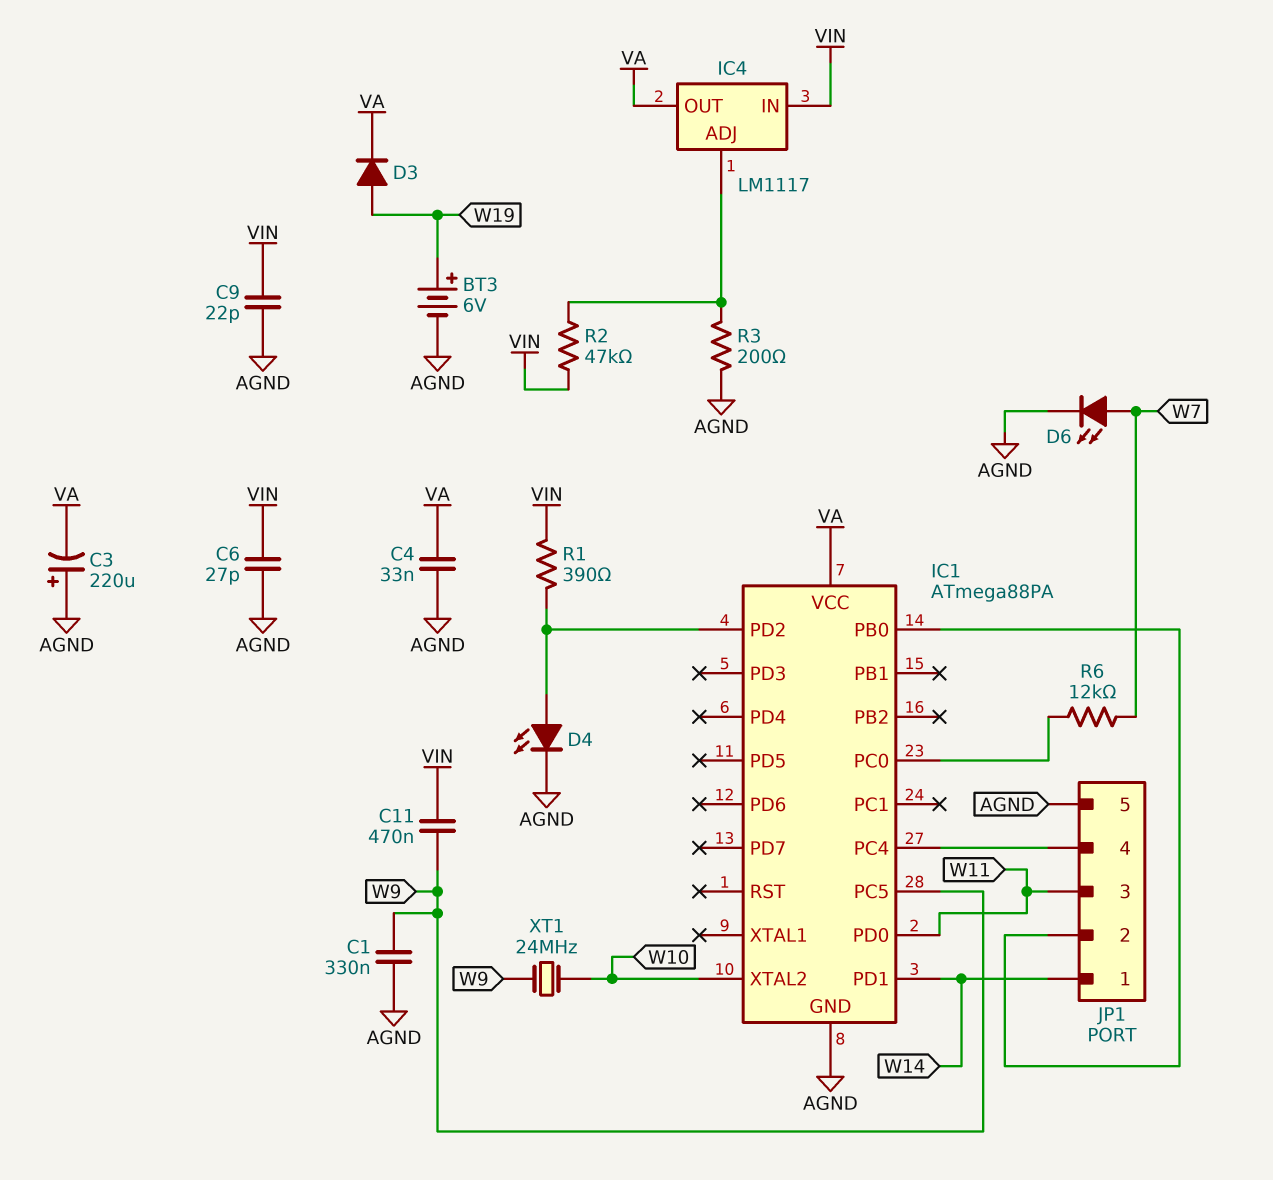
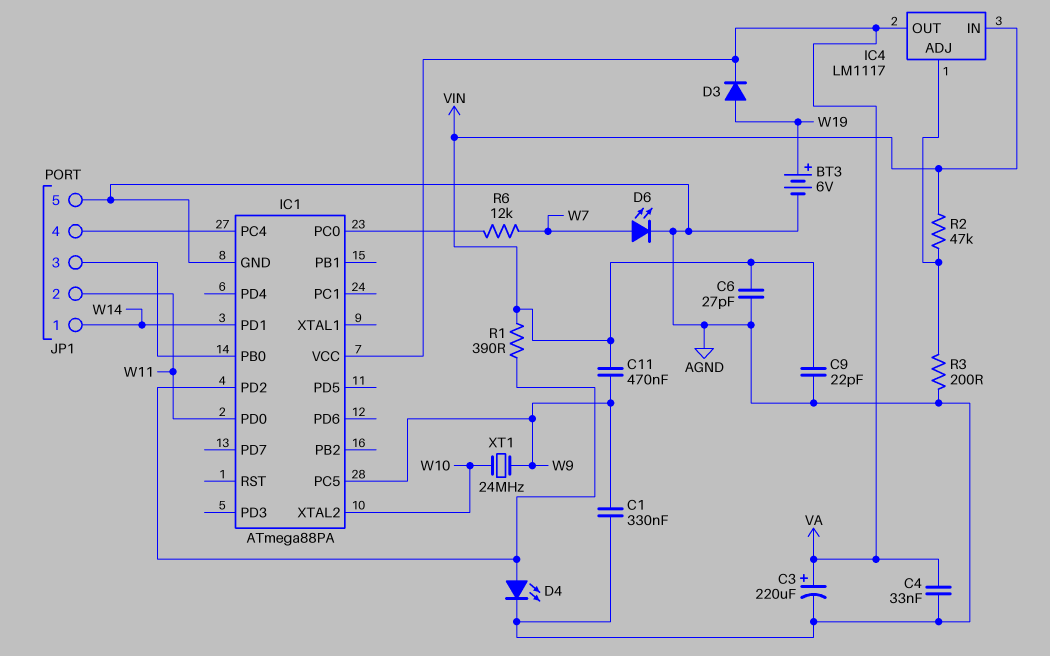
C3: 220uF (plus AGND, minus VA) -> 220uF (plus VA, minus AGND)
JP1 pin 2: IC1/PB0 -> W11
JP1 pin 3: W11 -> IC1/PB0

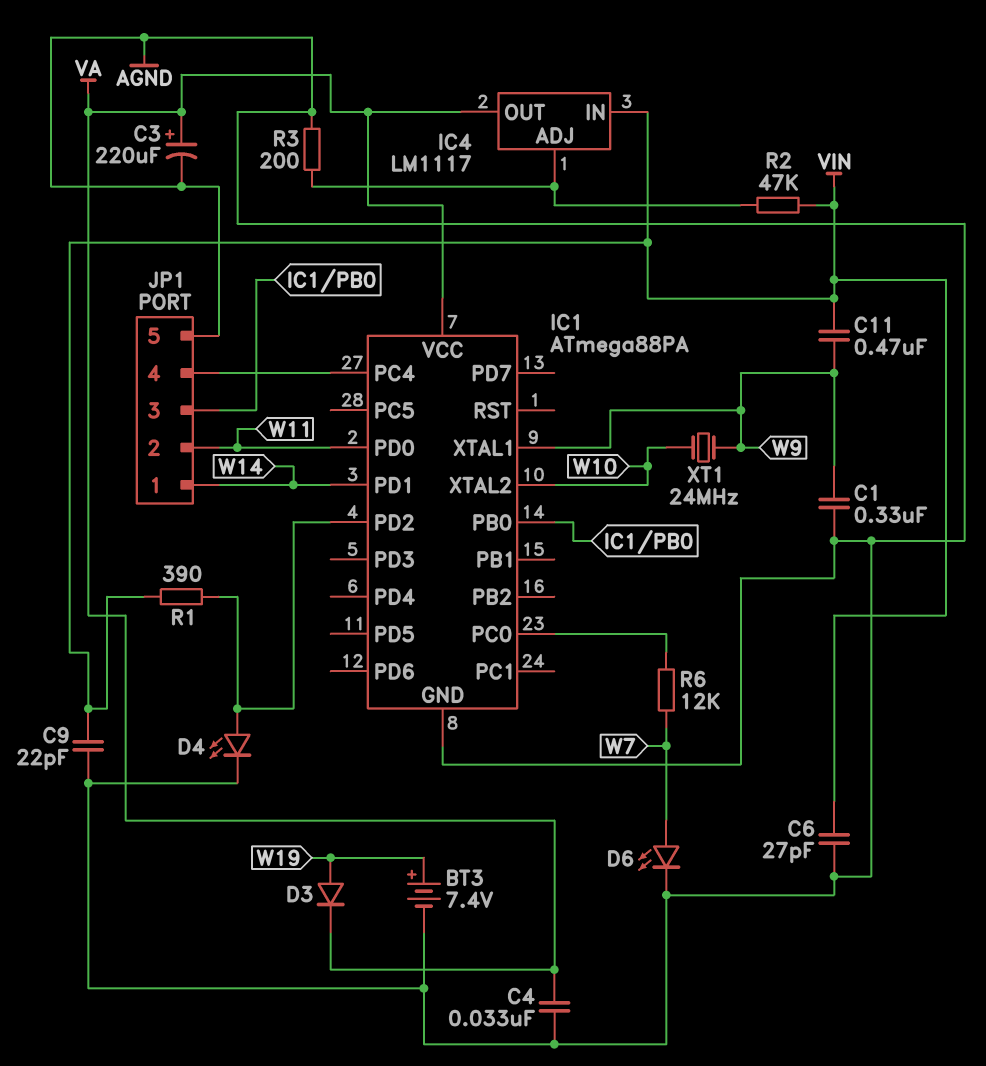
BT3: 6V (plus W19, minus AGND) -> 7.4V (plus W19, minus AGND)
IC1 pin PC5: W9 -> none
IC1 pin XTAL1: none -> W9

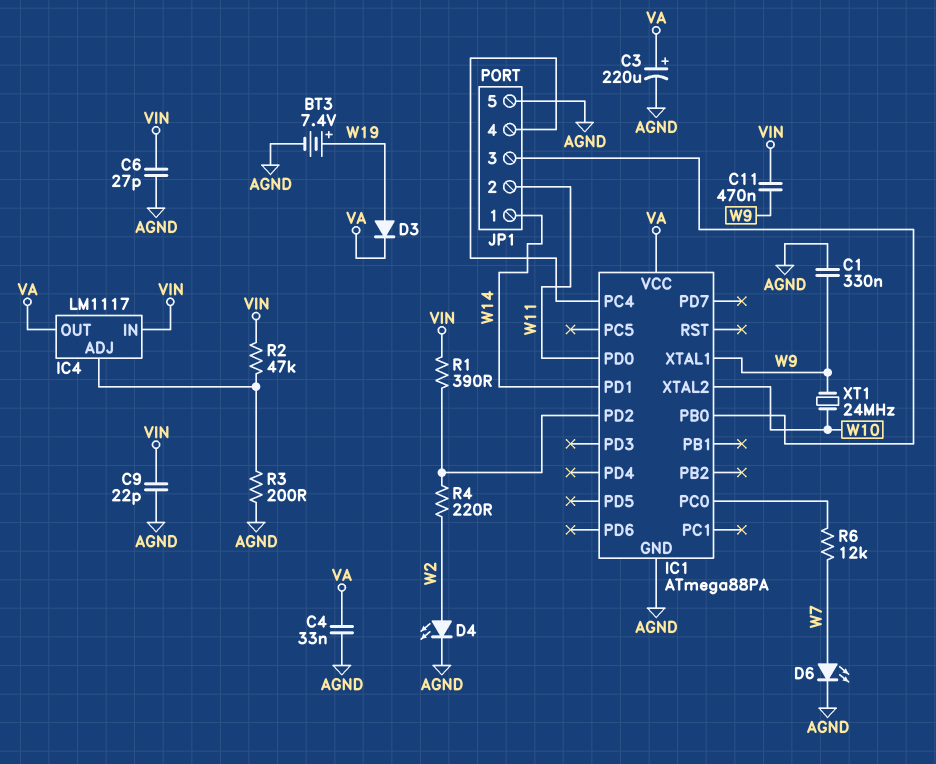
D4: LED (A IC1/PD2, K AGND) -> LED (A W2, K AGND)
R4: none -> 220 (IC1/PD2, W2)

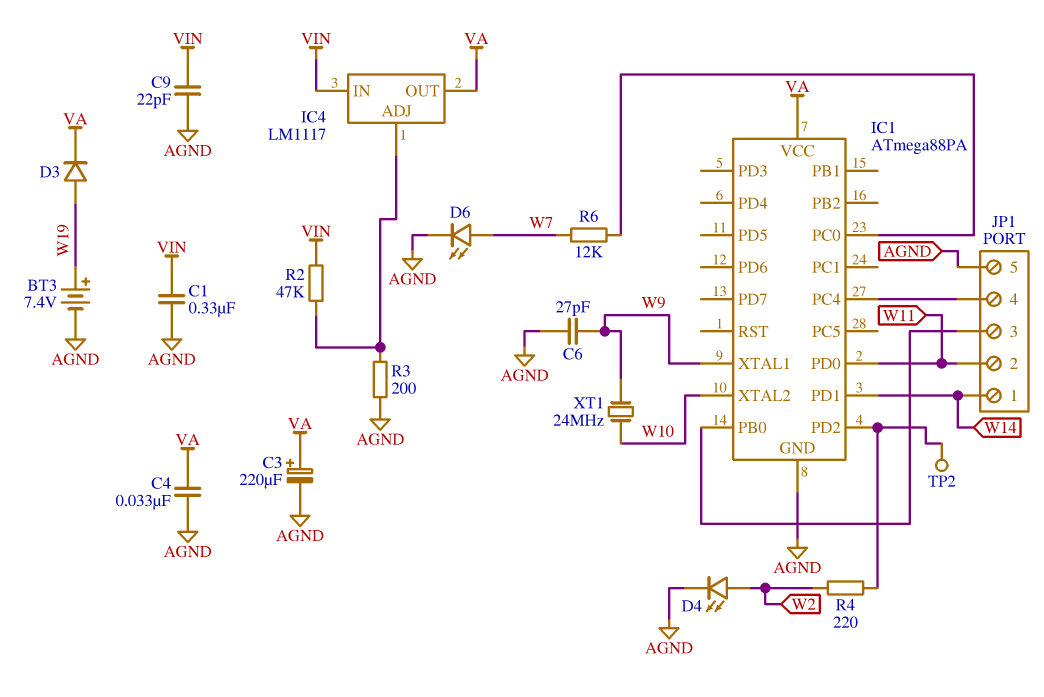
C1: 330nF (AGND, W9) -> 330nF (AGND, VIN)
C6: 27pF (AGND, VIN) -> 27pF (AGND, W9)
C11: 470nF (VIN, W9) -> none
R1: 390 (IC1/PD2, VIN) -> none
TP2: none -> test point (IC1/PD2)

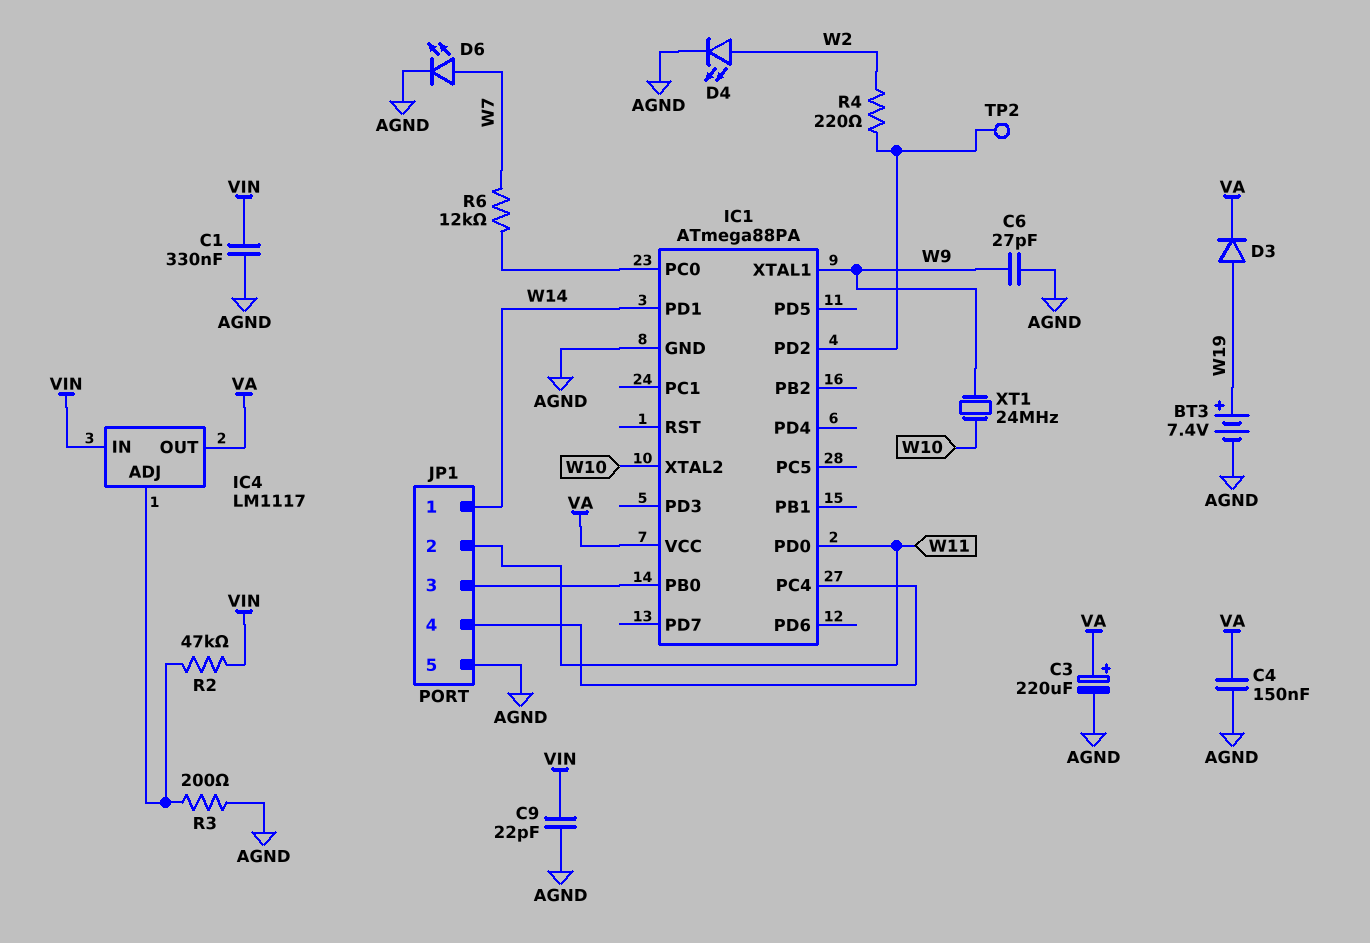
C4: 33nF (AGND, VA) -> 150nF (AGND, VA)

